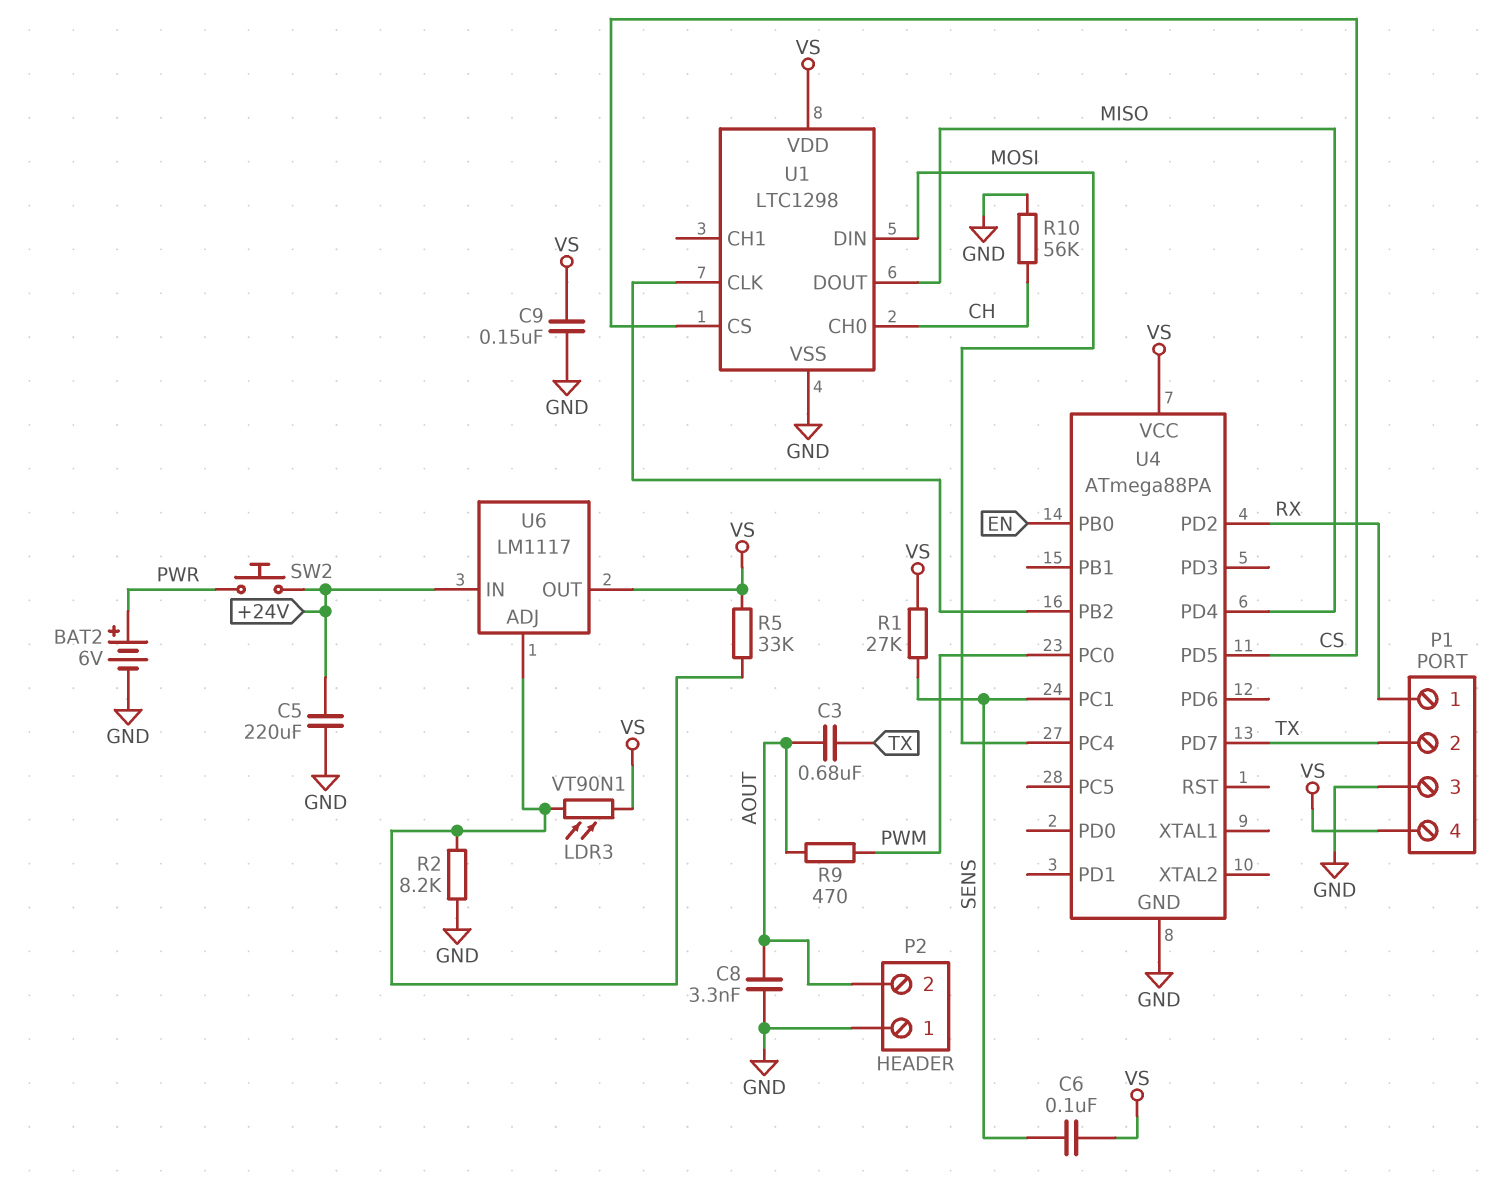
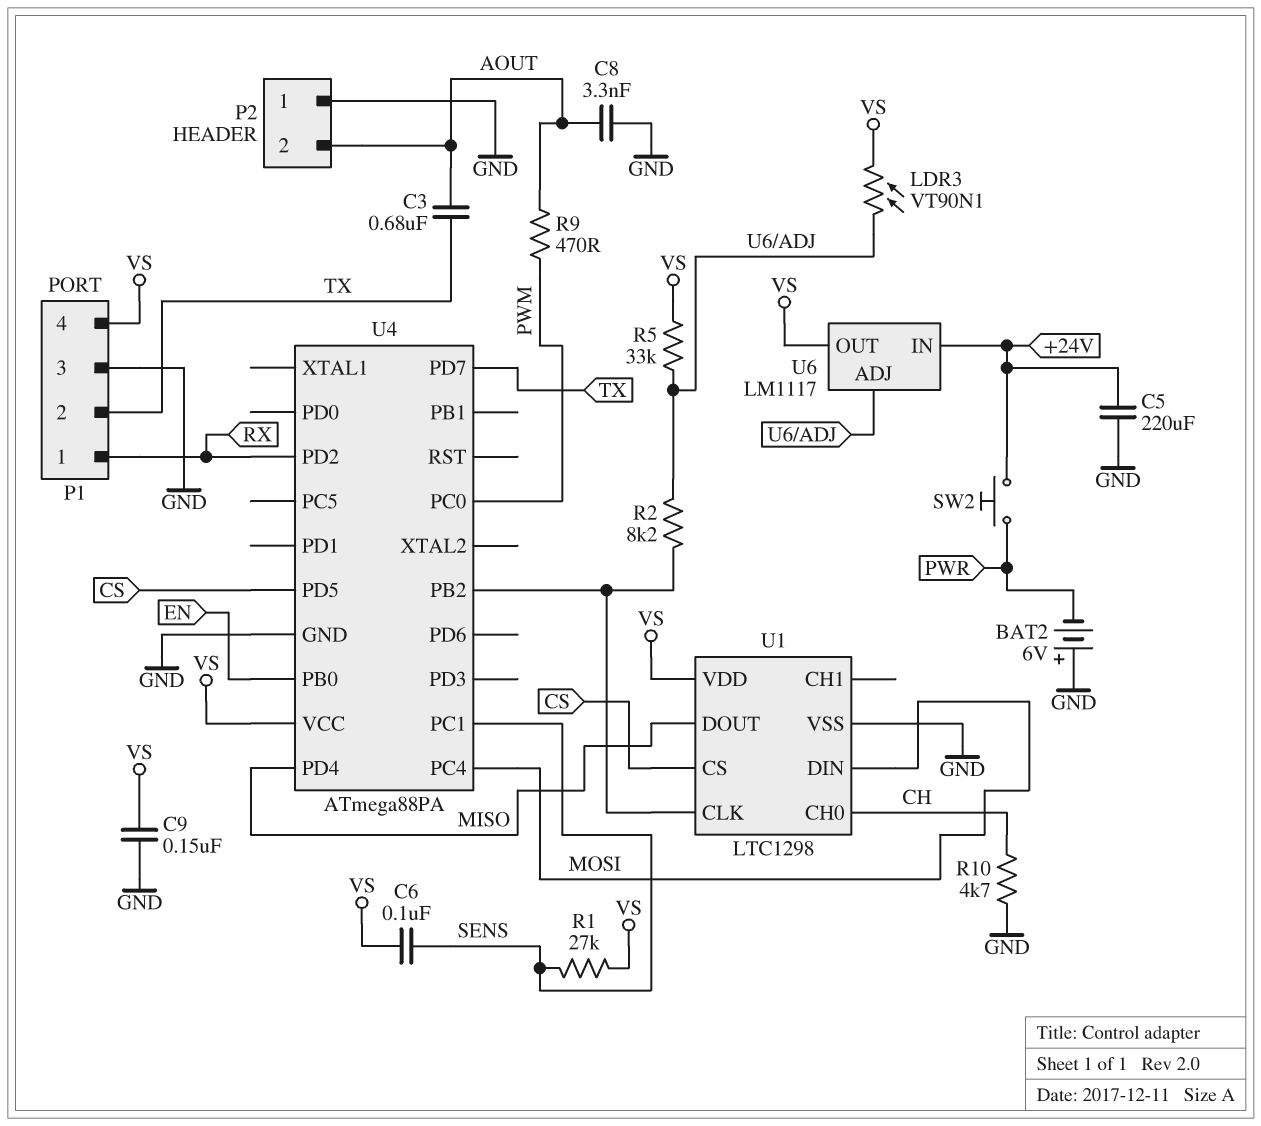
BAT2: 6V (plus PWR, minus GND) -> 6V (plus GND, minus PWR)
R2: 8.2k (GND, U6/ADJ) -> 8.2k (U1/CLK, U6/ADJ)
R10: 56k (CH, GND) -> 4.7k (CH, GND)

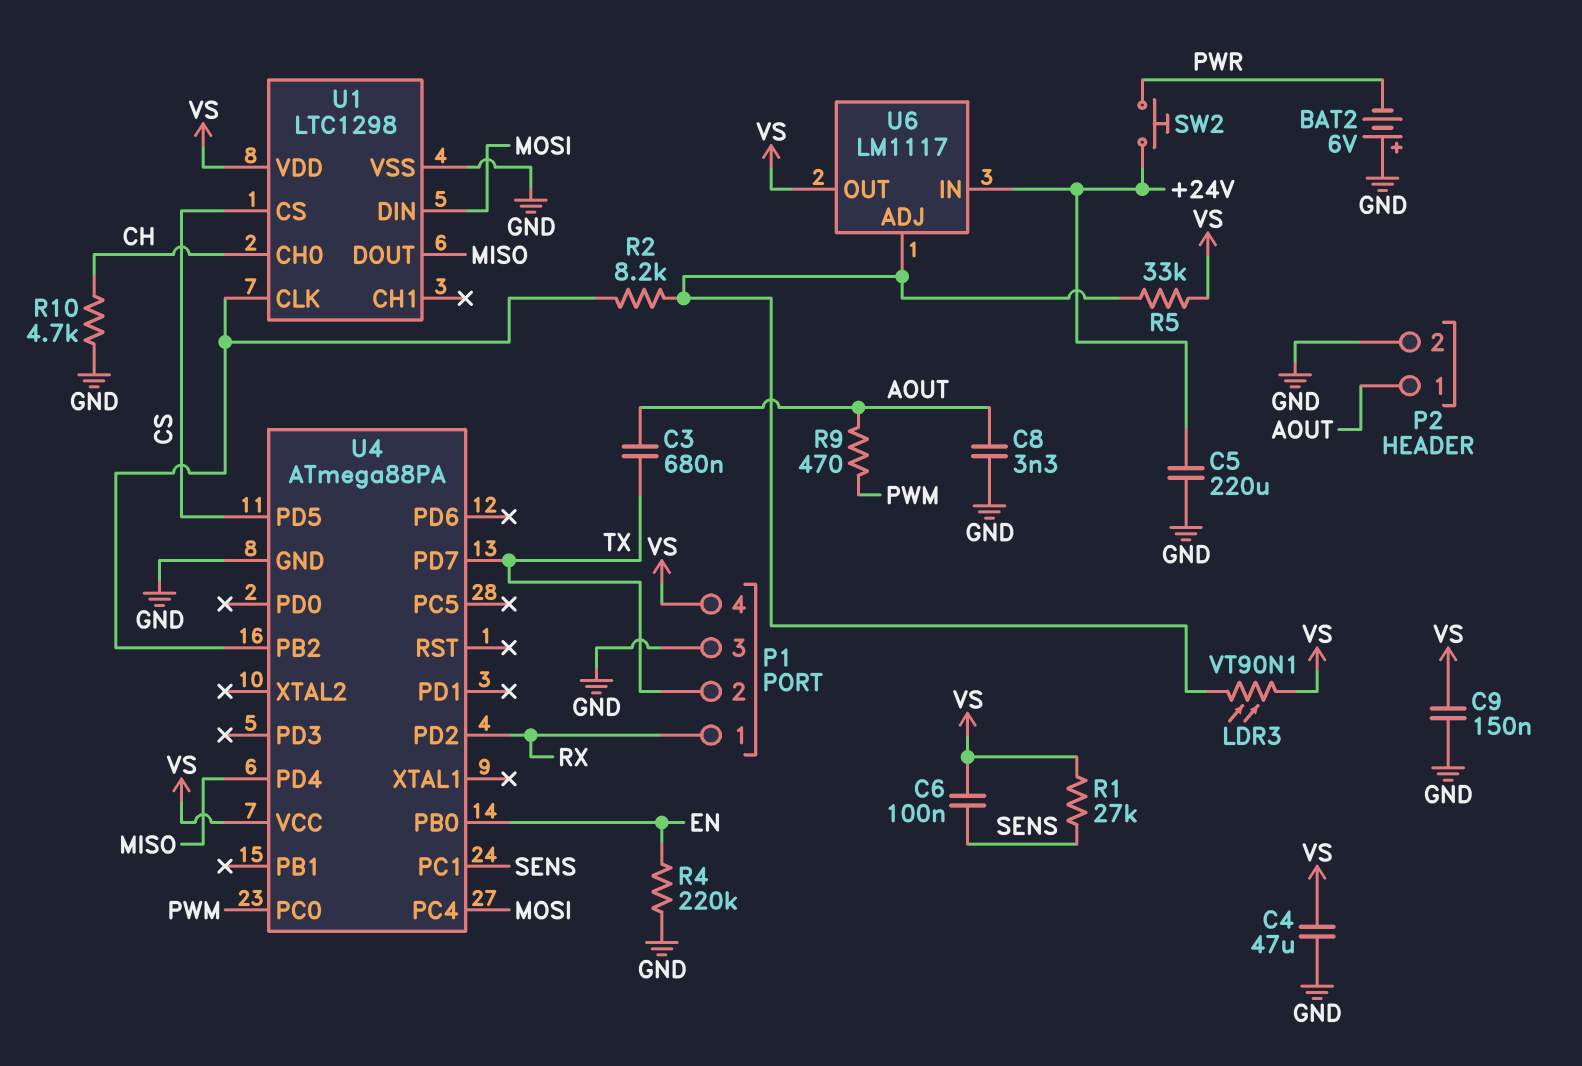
C4: none -> 47uF (GND, VS)
P2 pin 1: GND -> AOUT
P2 pin 2: AOUT -> GND
R4: none -> 220k (EN, GND)

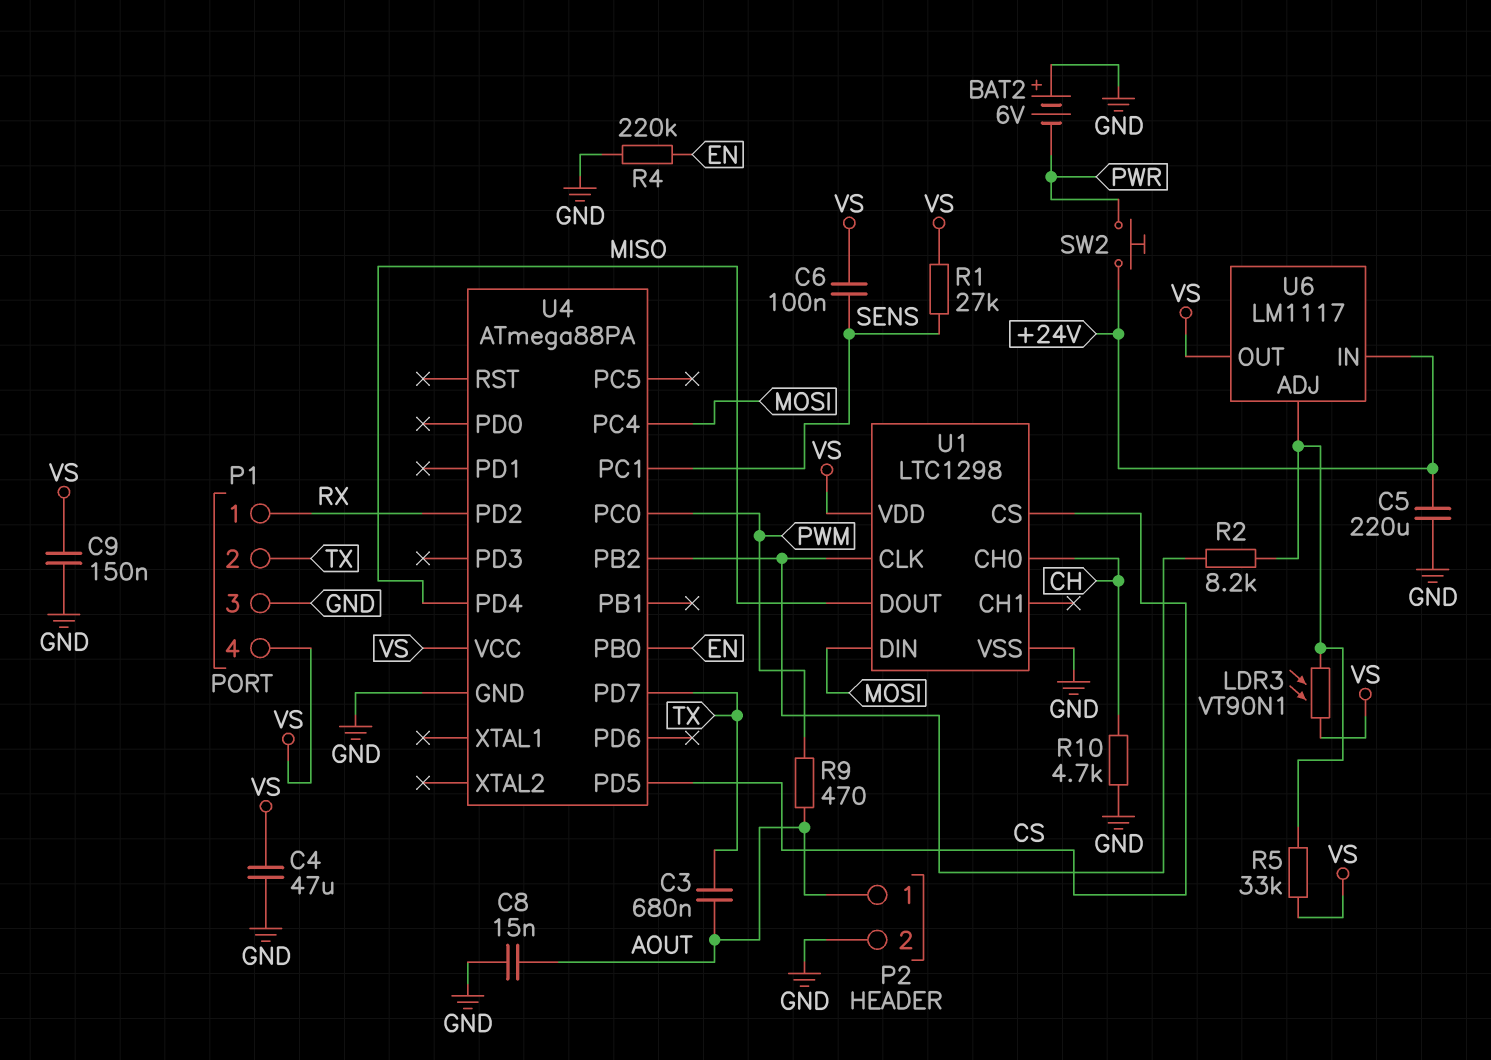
C8: 3.3nF (AOUT, GND) -> 15nF (AOUT, GND)

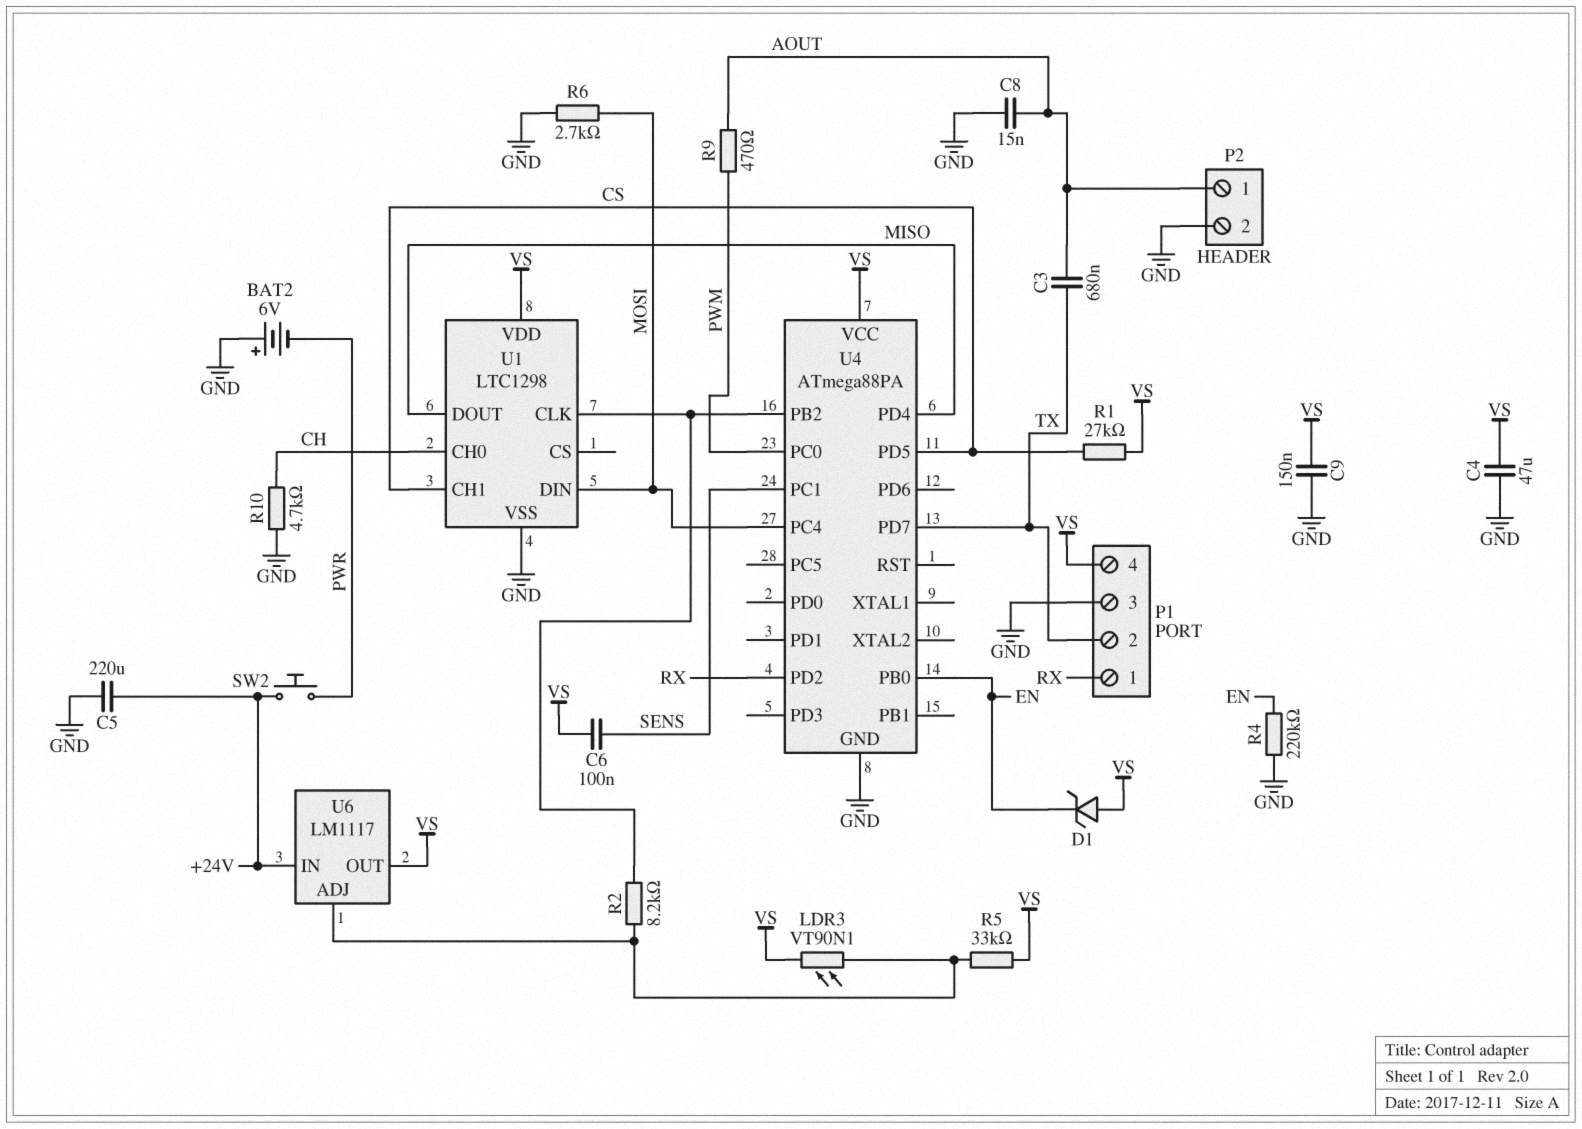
D1: none -> zener (A VS, K EN)
R1: 27k (SENS, VS) -> 27k (CS, VS)
R6: none -> 2.7k (GND, MOSI)
U1 pin CH1: none -> CS
U1 pin CS: CS -> none

